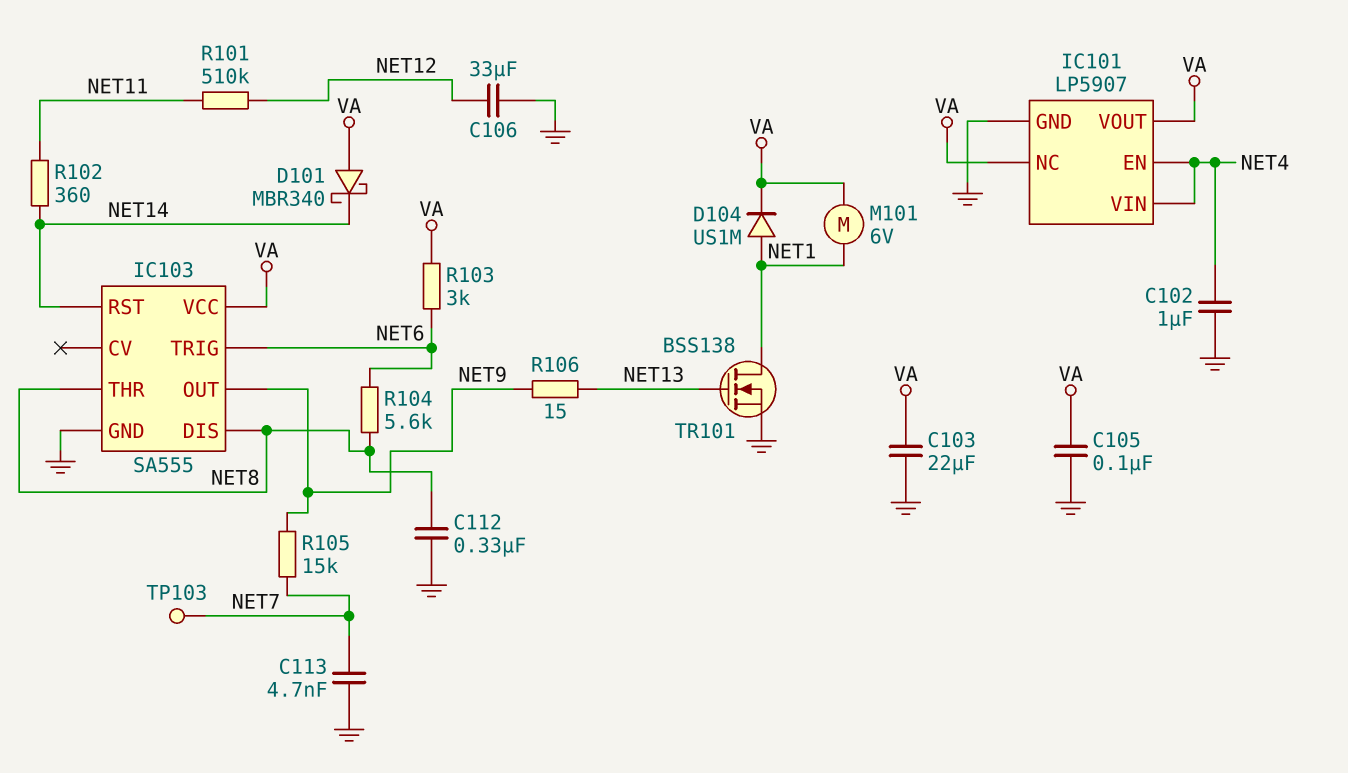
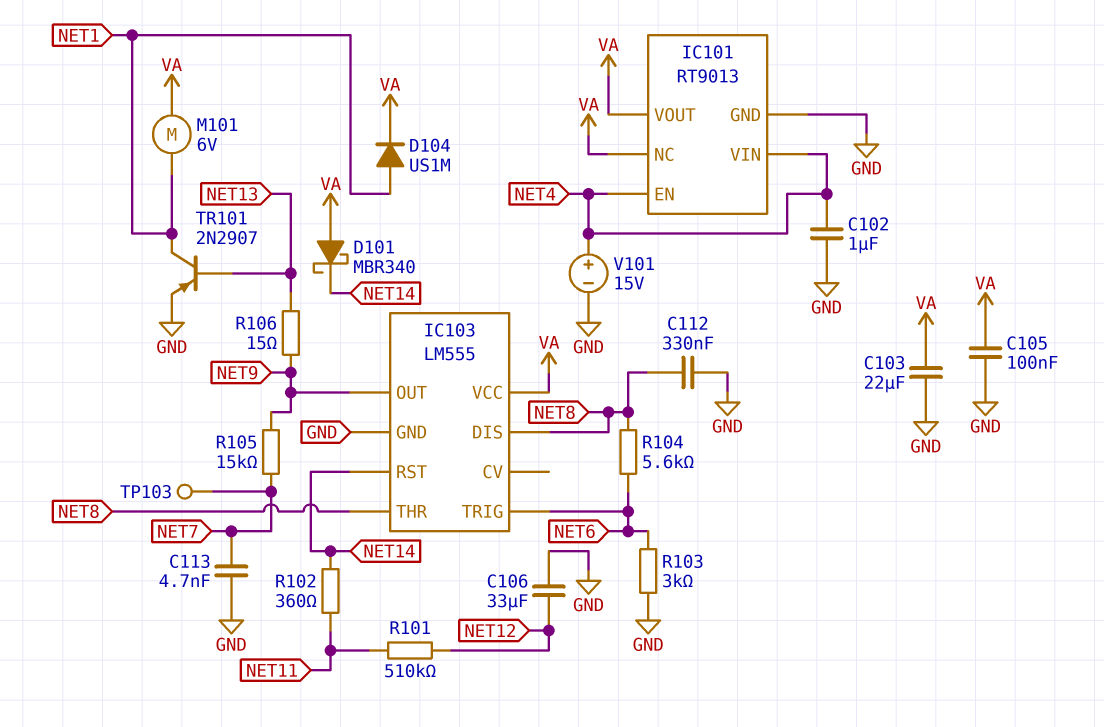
IC101: LP5907 -> RT9013
IC103: SA555 -> LM555
R103: 3k (NET6, VA) -> 3k (GND, NET6)
TR101: NMOS BSS138 (G NET13, D NET1, S GND) -> PNP 2N2907 (B NET13, C NET1, E GND)
V101: none -> 15V (plus NET4, minus GND)

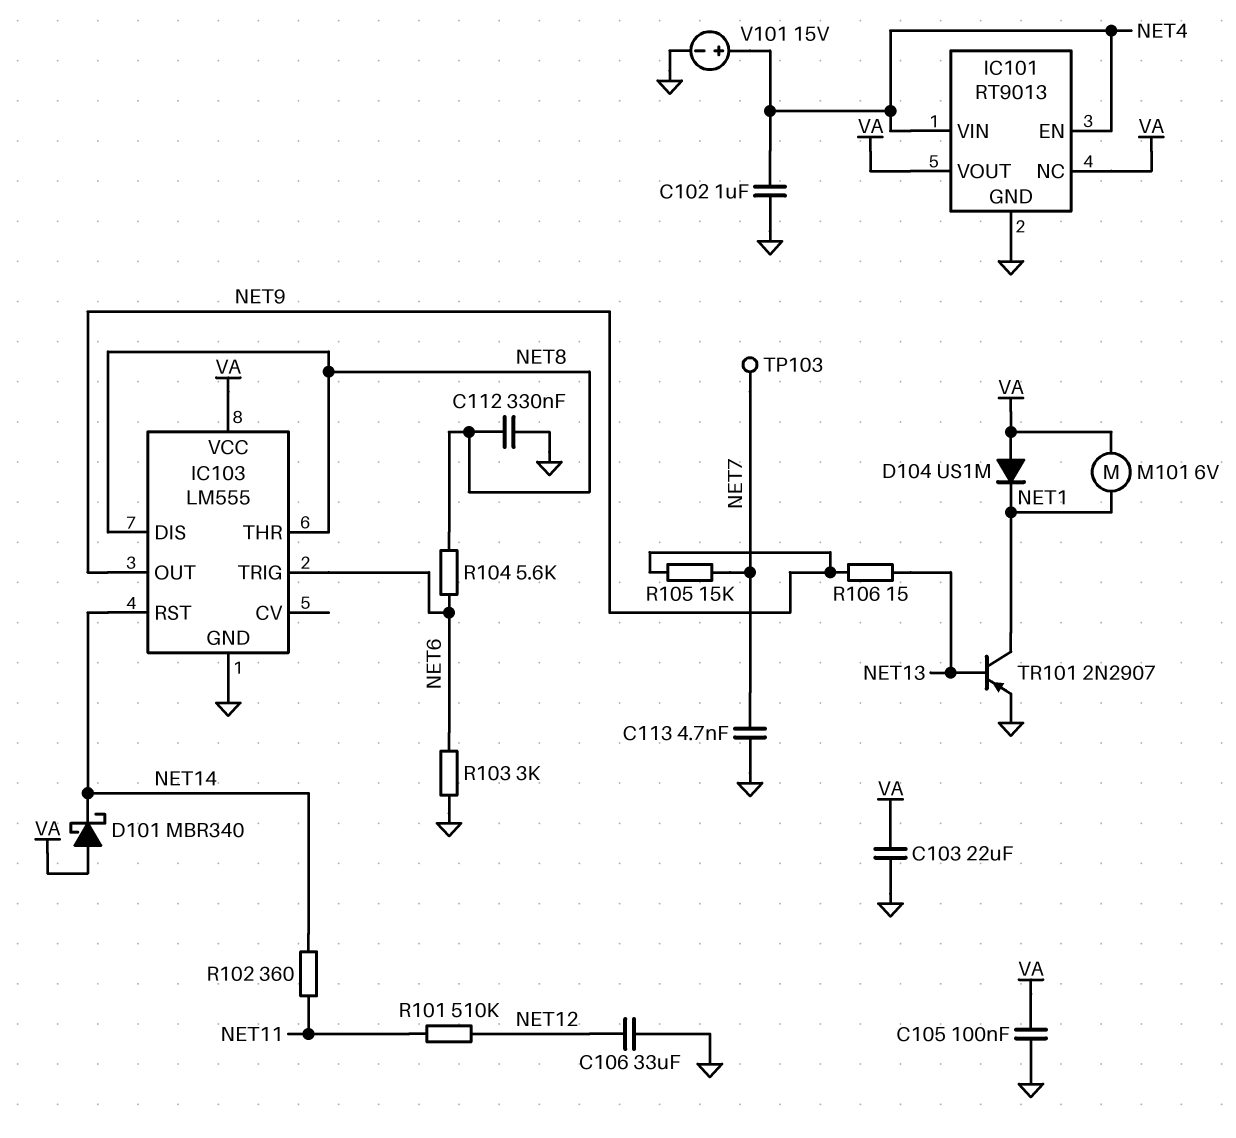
D104: diode US1M (A NET1, K VA) -> diode US1M (A VA, K NET1)

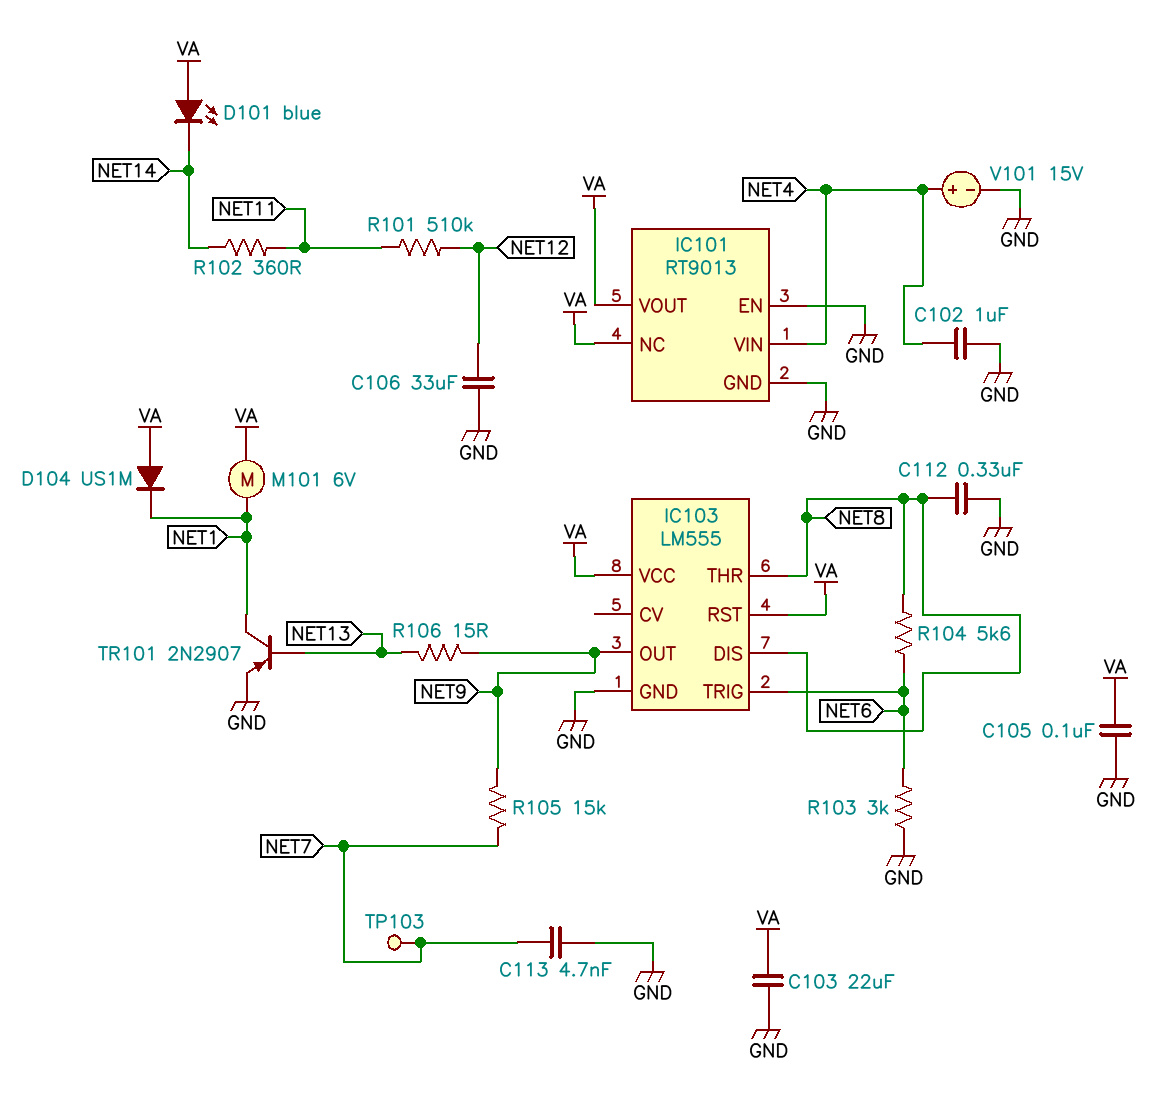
D101: schottky MBR340 (A VA, K NET14) -> LED blue (A VA, K NET14)
IC101 pin EN: NET4 -> GND
IC103 pin RST: NET14 -> VA

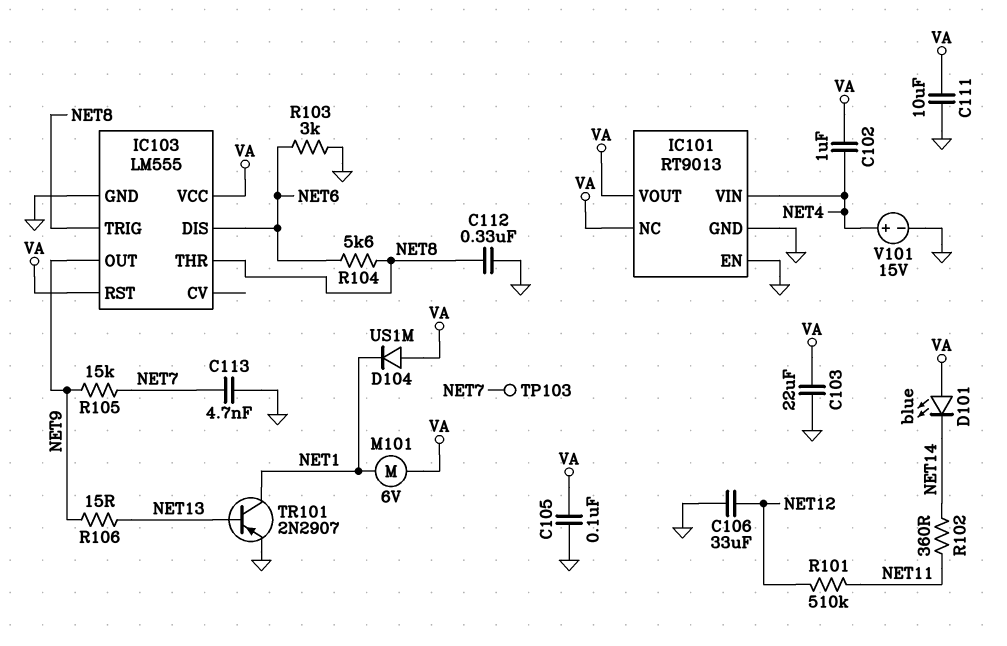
C102: 1uF (GND, NET4) -> 1uF (NET4, VA)
C111: none -> 10uF (GND, VA)
IC103 pin DIS: NET8 -> NET6
IC103 pin TRIG: NET6 -> NET8

